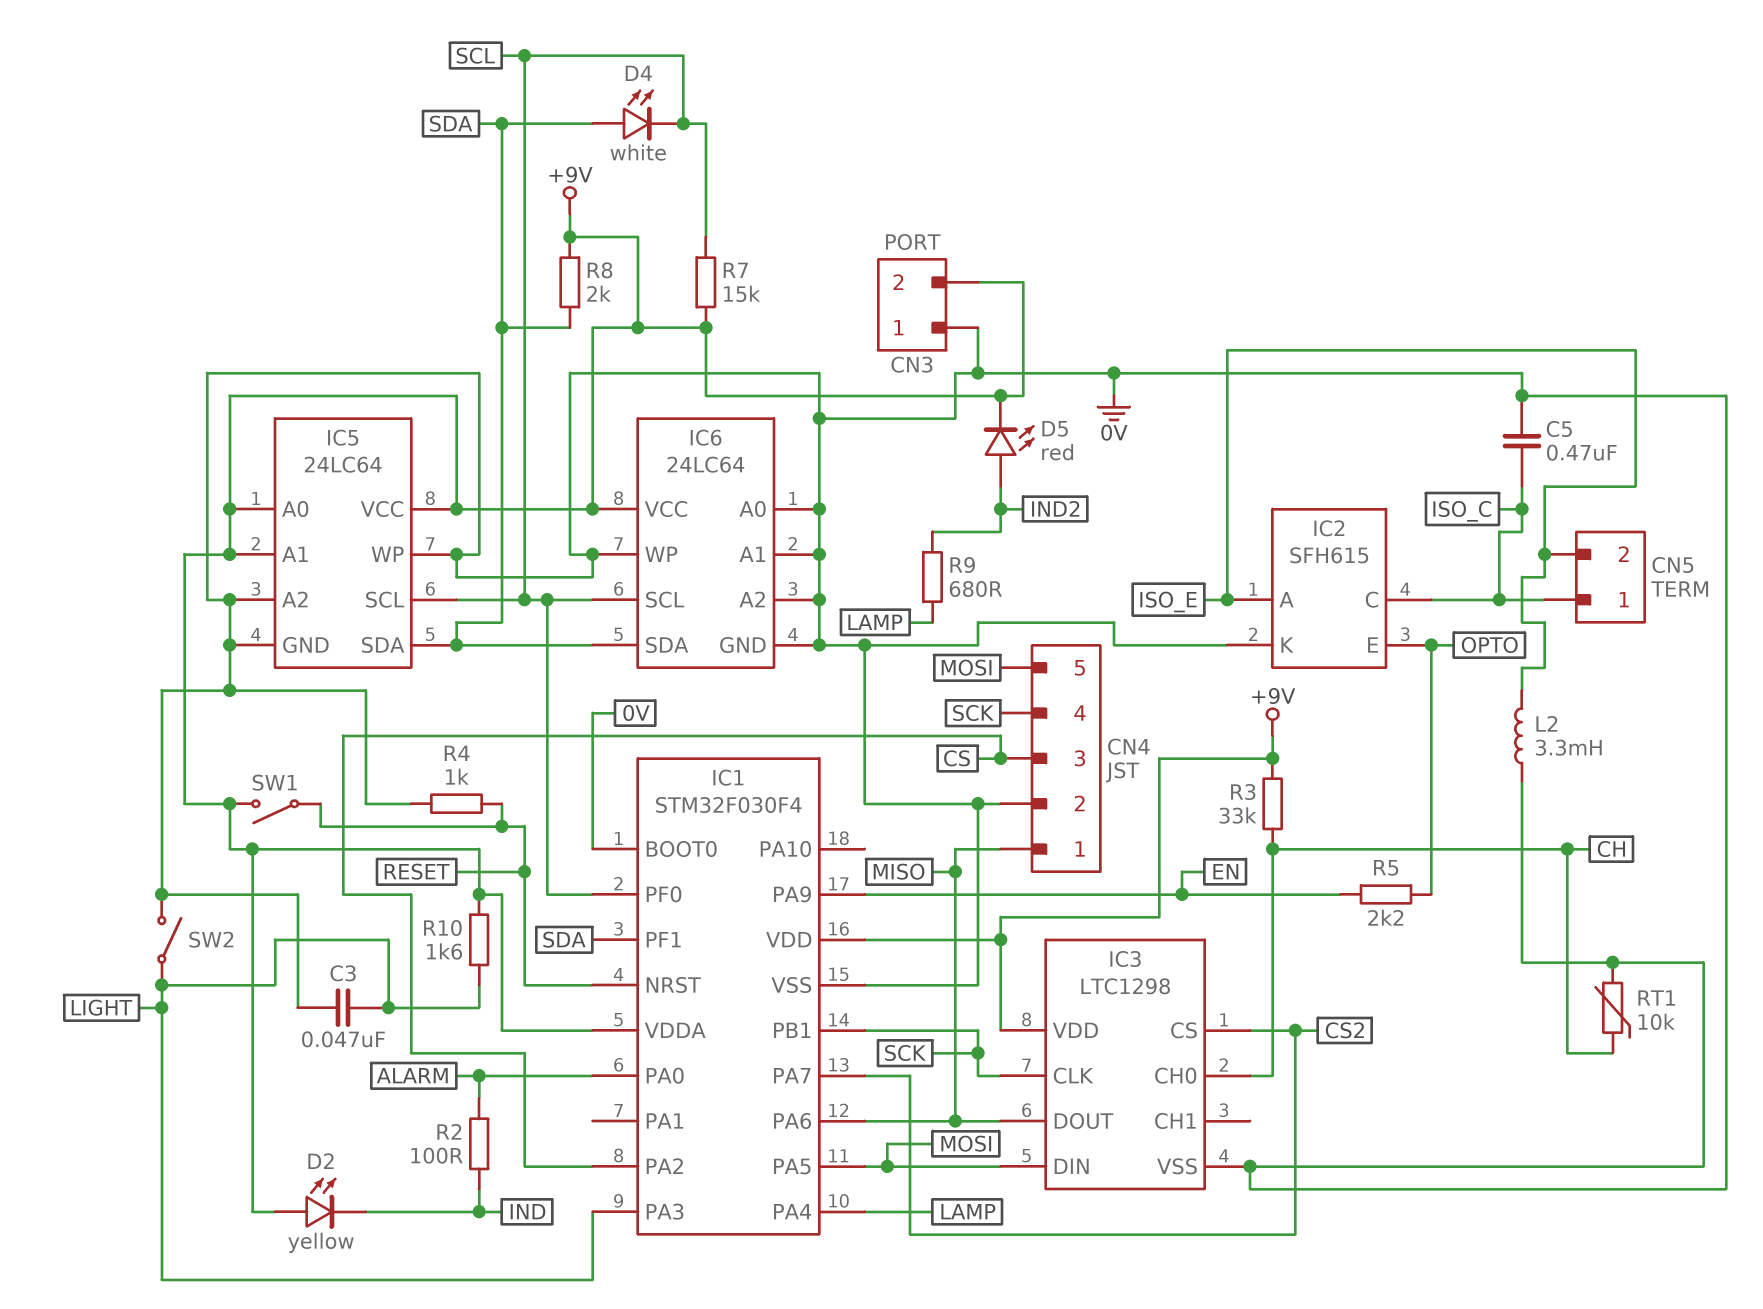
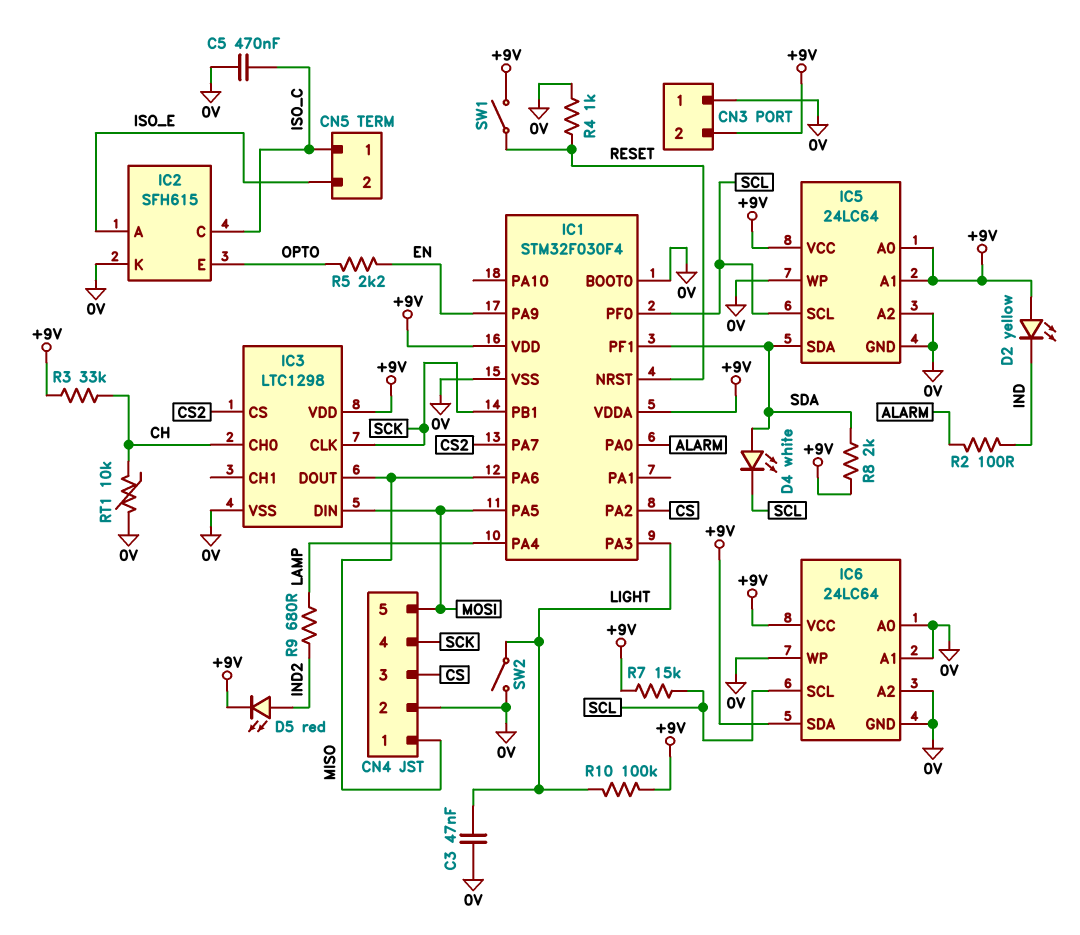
IC6 pin SDA: SDA -> +9V
L2: 3.3mH (0V, ISO_E) -> none
R10: 1.6k (+9V, LIGHT) -> 100k (+9V, LIGHT)

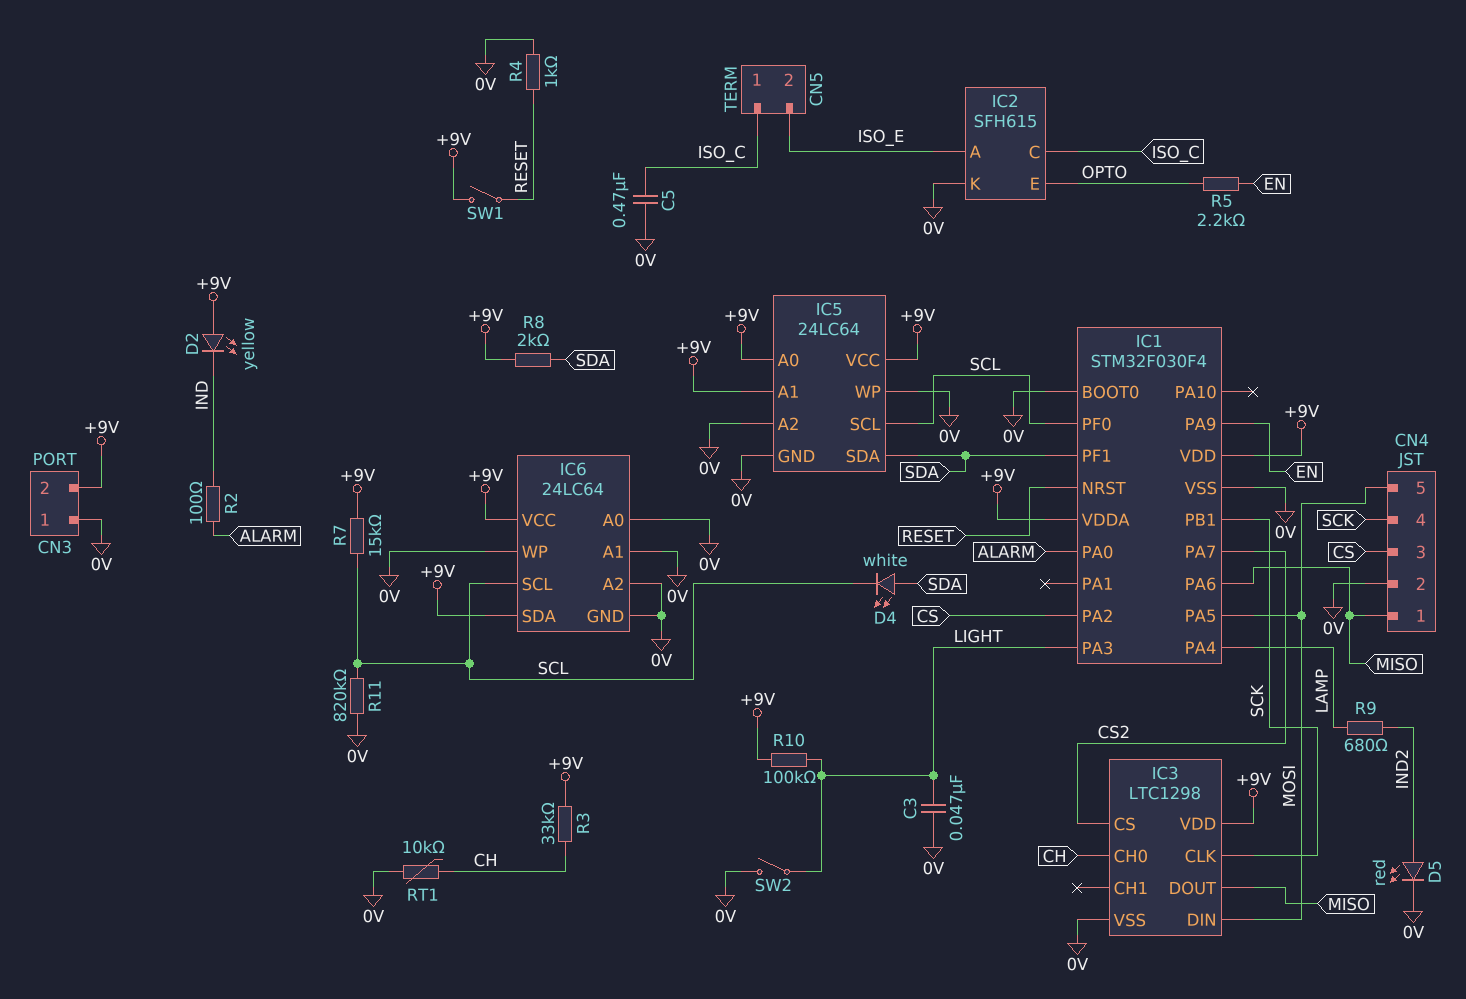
D5: LED red (A IND2, K +9V) -> LED red (A IND2, K 0V)
R11: none -> 820k (0V, SCL)

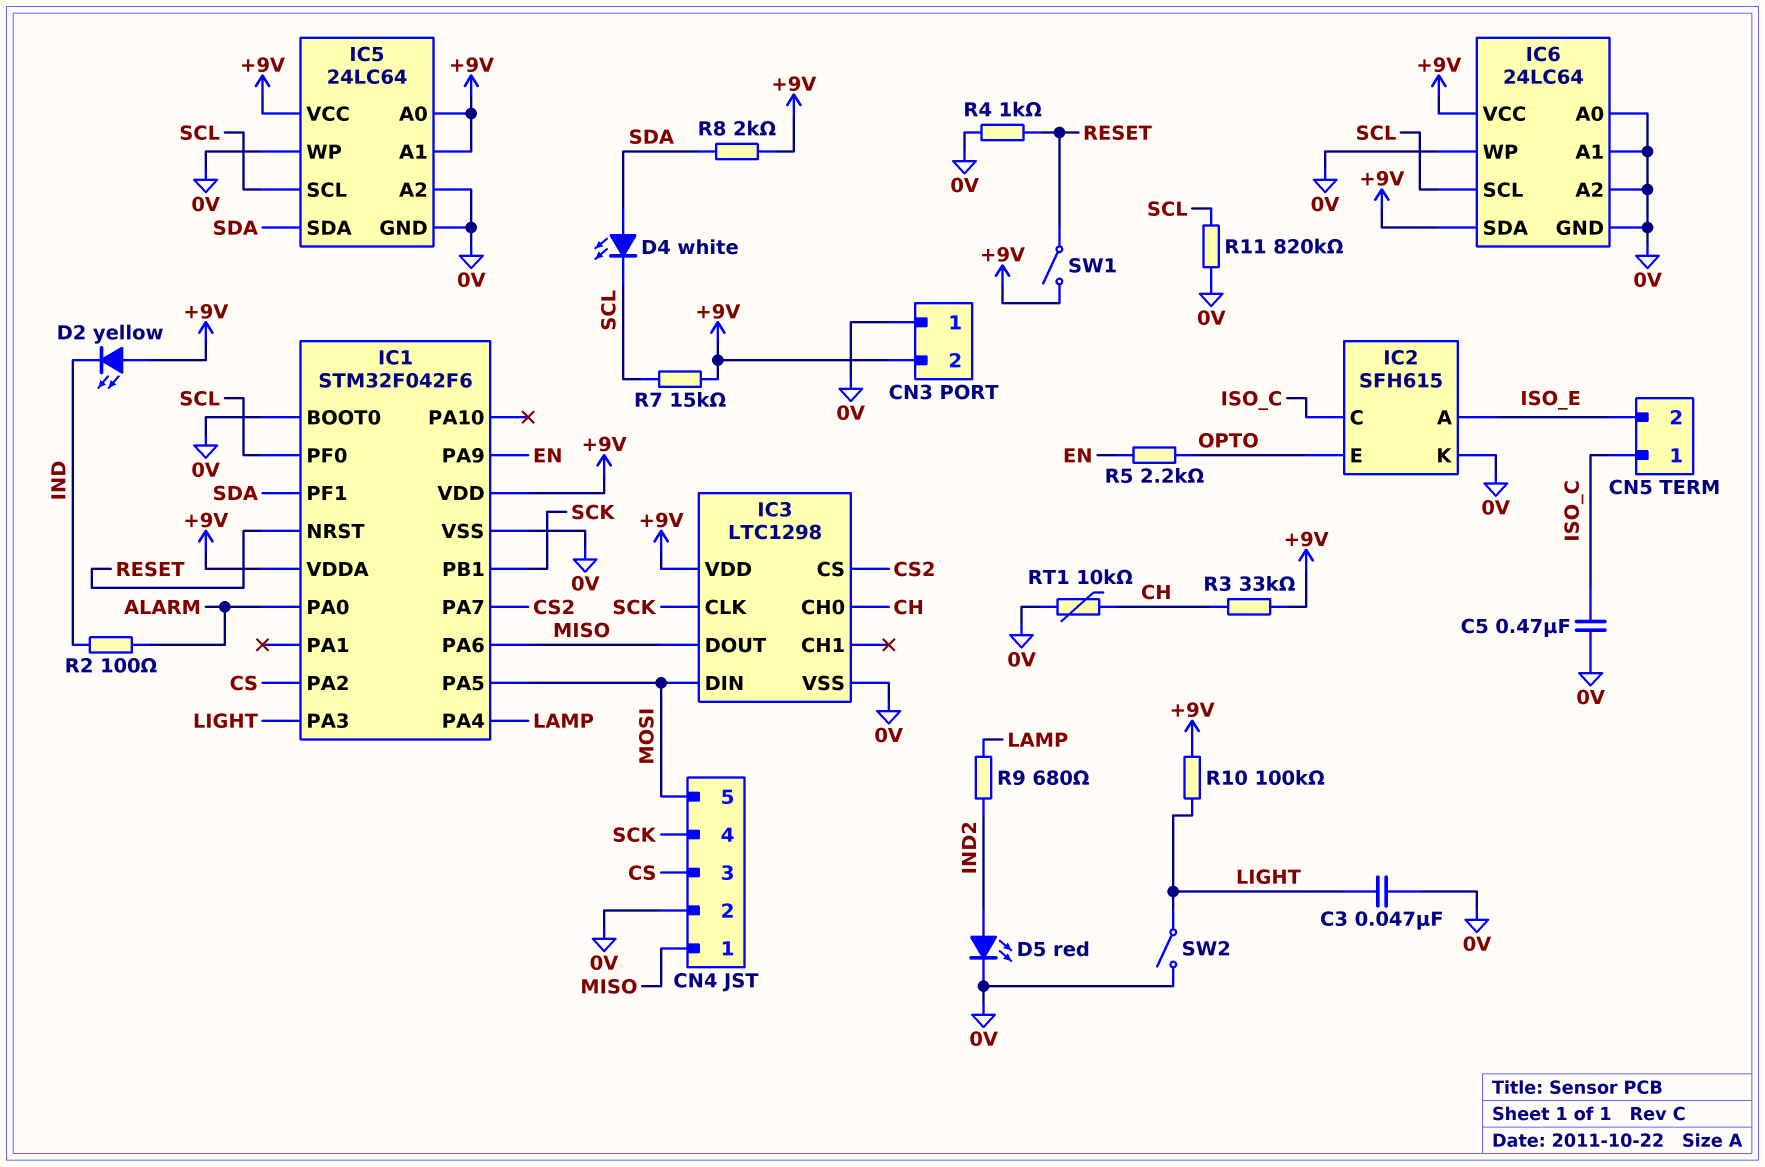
IC1: STM32F030F4 -> STM32F042F6

